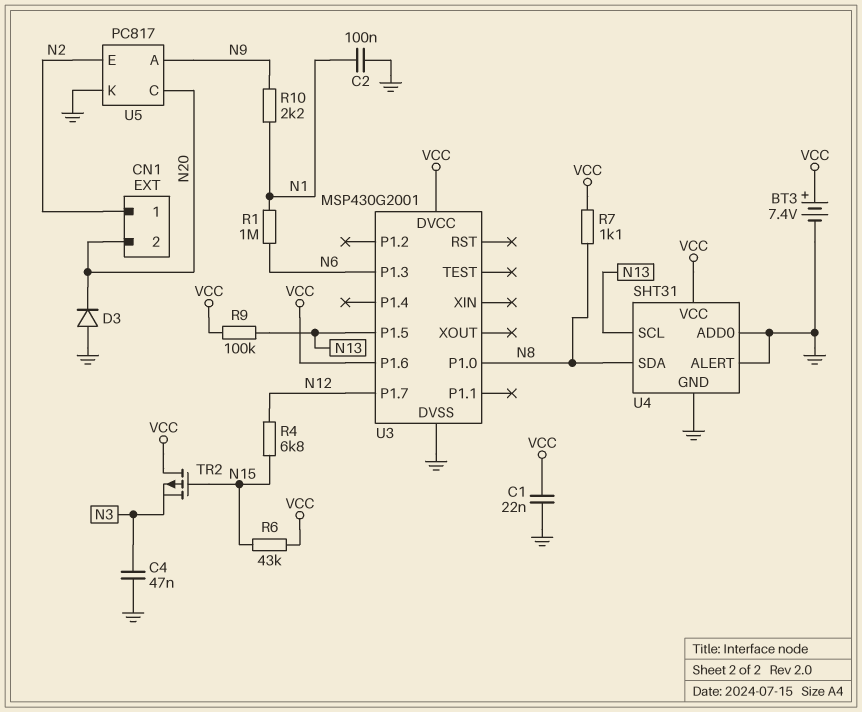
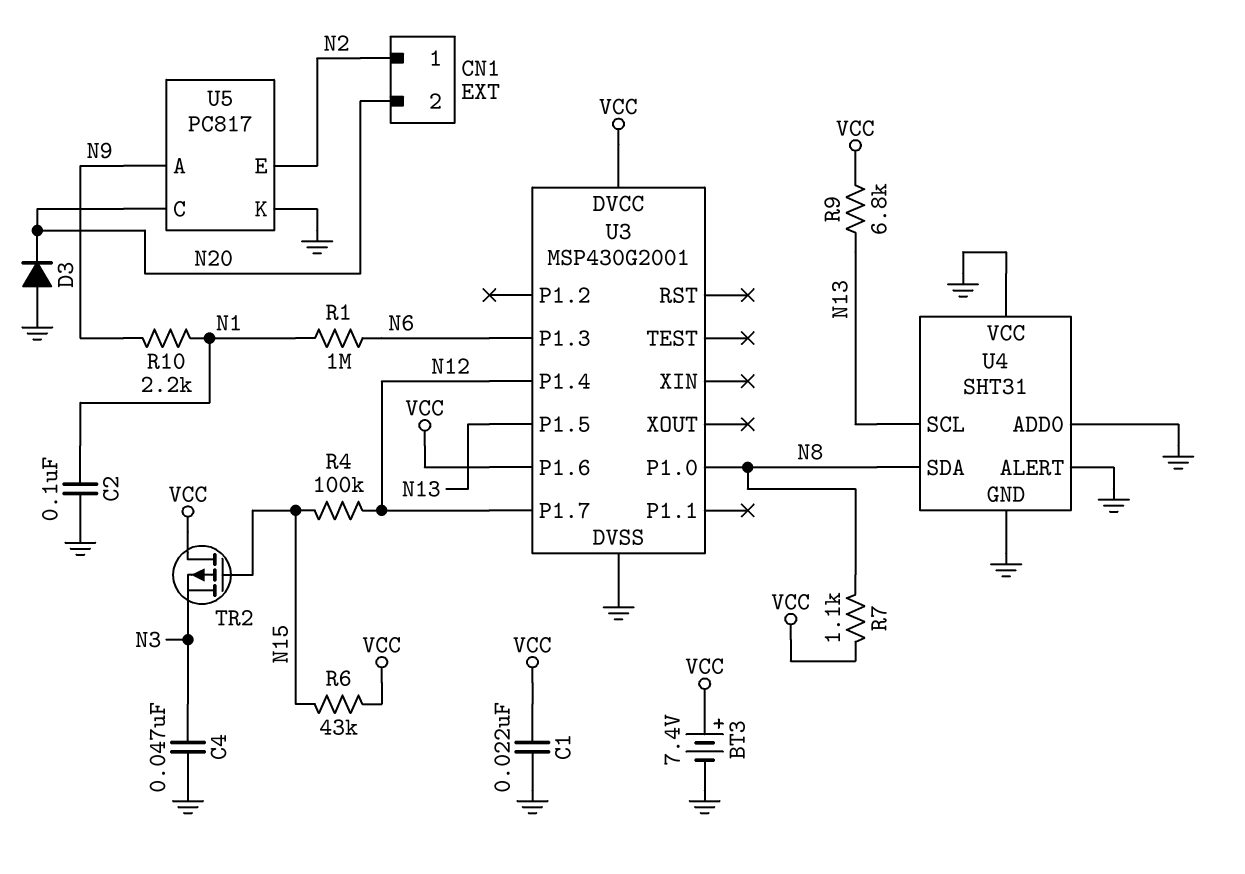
R4: 6.8k (N12, N15) -> 100k (N12, N15)
R9: 100k (N13, VCC) -> 6.8k (N13, VCC)
U3 pin P1.4: none -> N12
U4 pin VCC: VCC -> GND

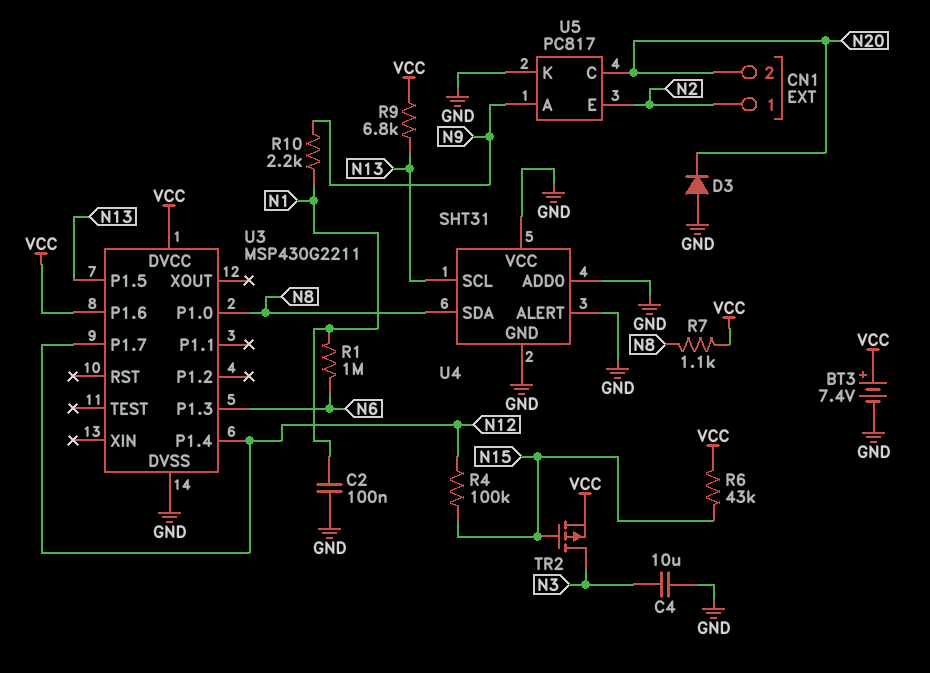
C1: 22nF (GND, VCC) -> none
C4: 47nF (GND, N3) -> 10uF (GND, N3)
TR2: PMOS (G N15, D VCC, S N3) -> PMOS (G N15, D N3, S VCC)
U3: MSP430G2001 -> MSP430G2211

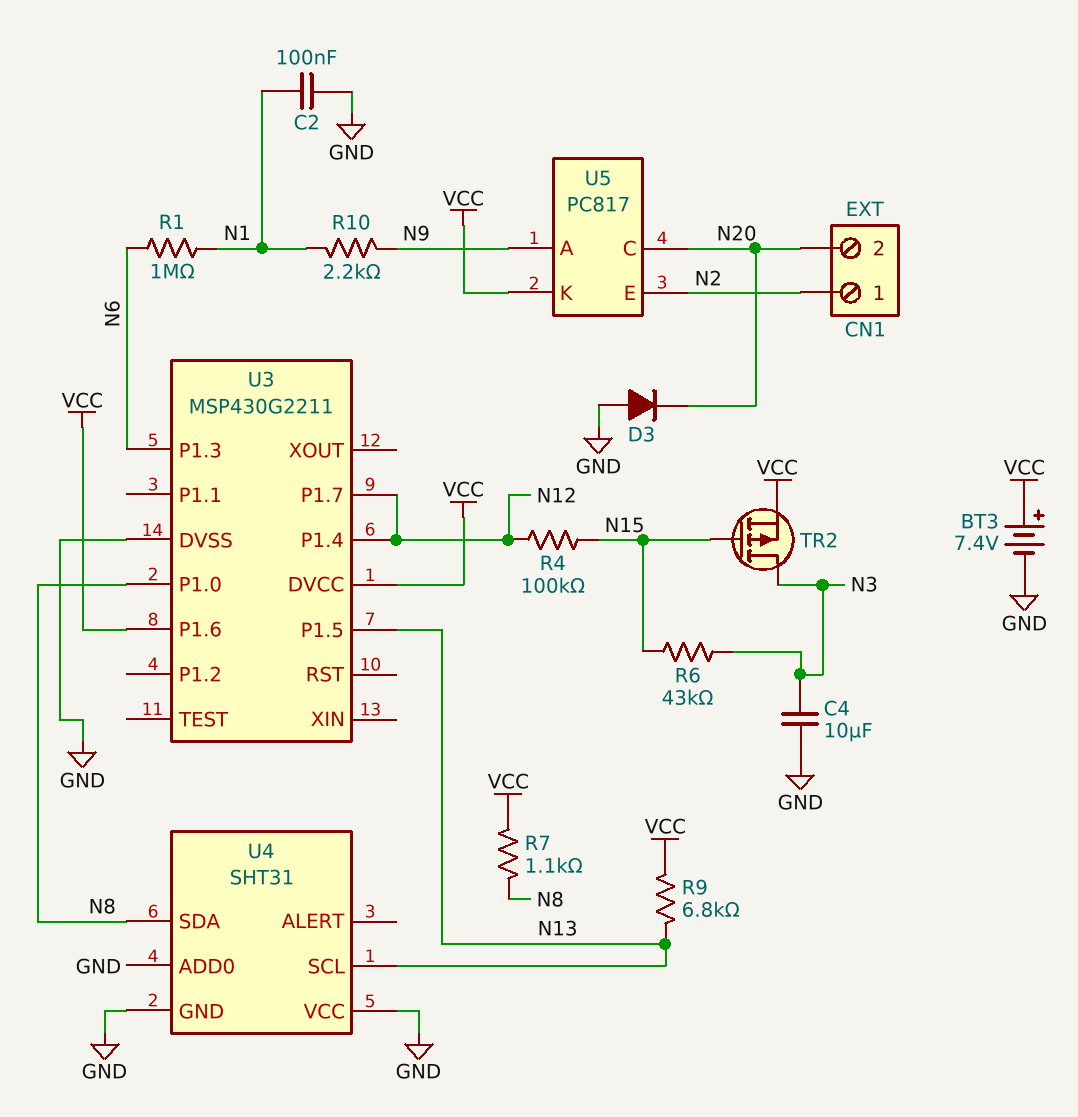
R6: 43k (N15, VCC) -> 43k (N3, N15)
U4 pin ALERT: GND -> none
U5 pin K: GND -> VCC

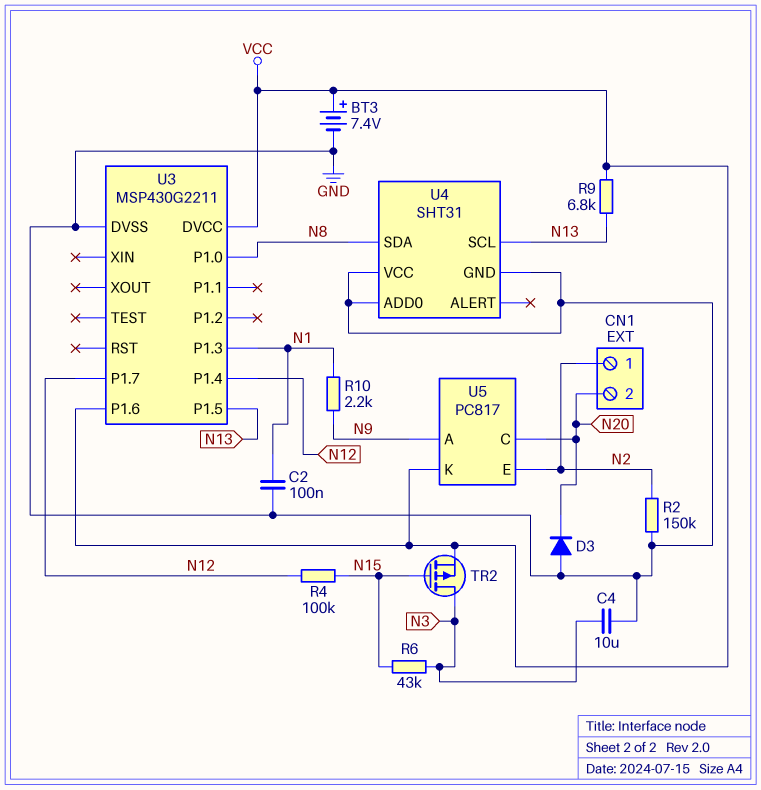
R1: 1M (N1, N6) -> none
R2: none -> 150k (GND, N2)
R7: 1.1k (N8, VCC) -> none
U3 pin P1.3: N6 -> N1

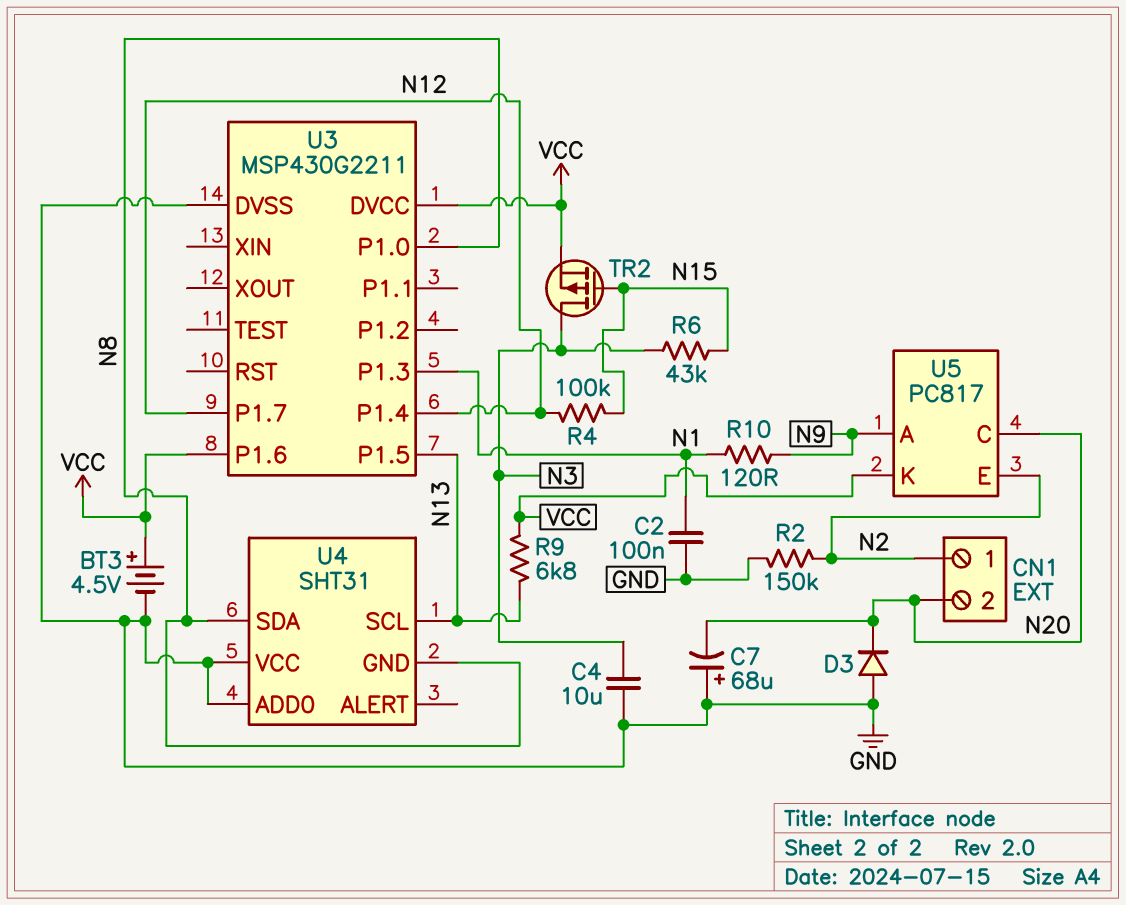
BT3: 7.4V (plus VCC, minus GND) -> 4.5V (plus VCC, minus GND)
C7: none -> 68uF (plus GND, minus N20)
R10: 2.2k (N1, N9) -> 120 (N1, N9)
U4 pin GND: GND -> N8

